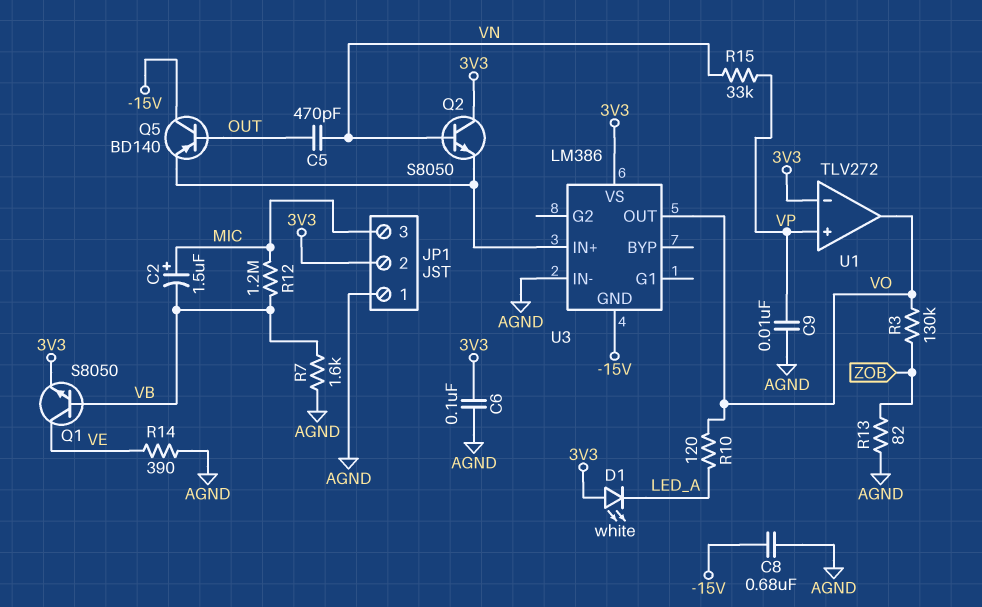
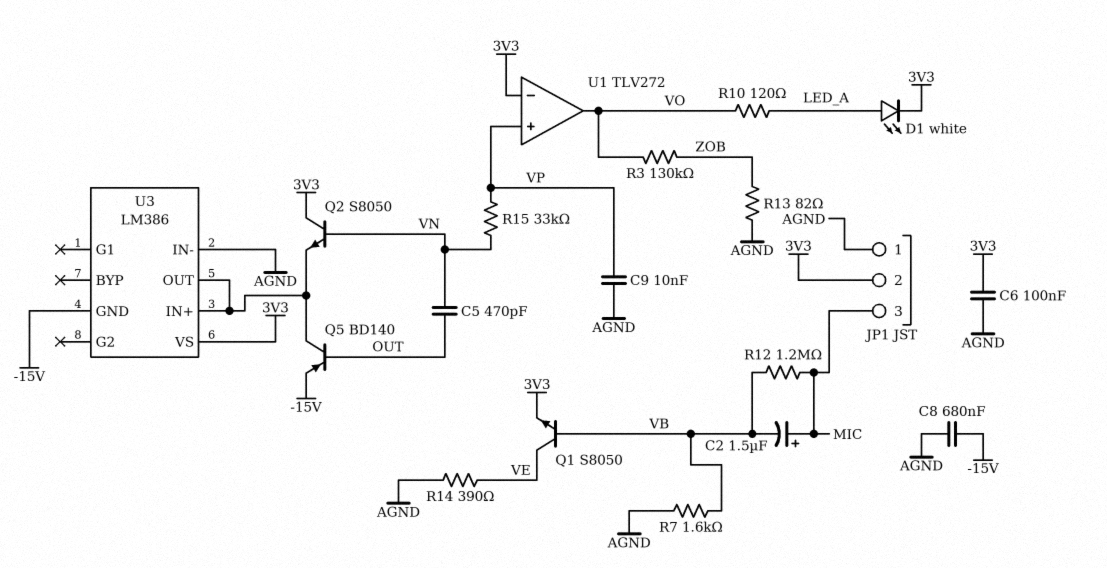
D1: LED white (A 3V3, K LED_A) -> LED white (A LED_A, K 3V3)
Q5: PNP BD140 (B OUT, C -15V, E U3/IN+) -> PNP BD140 (B OUT, C U3/IN+, E -15V)
U3 pin OUT: VO -> U3/IN+

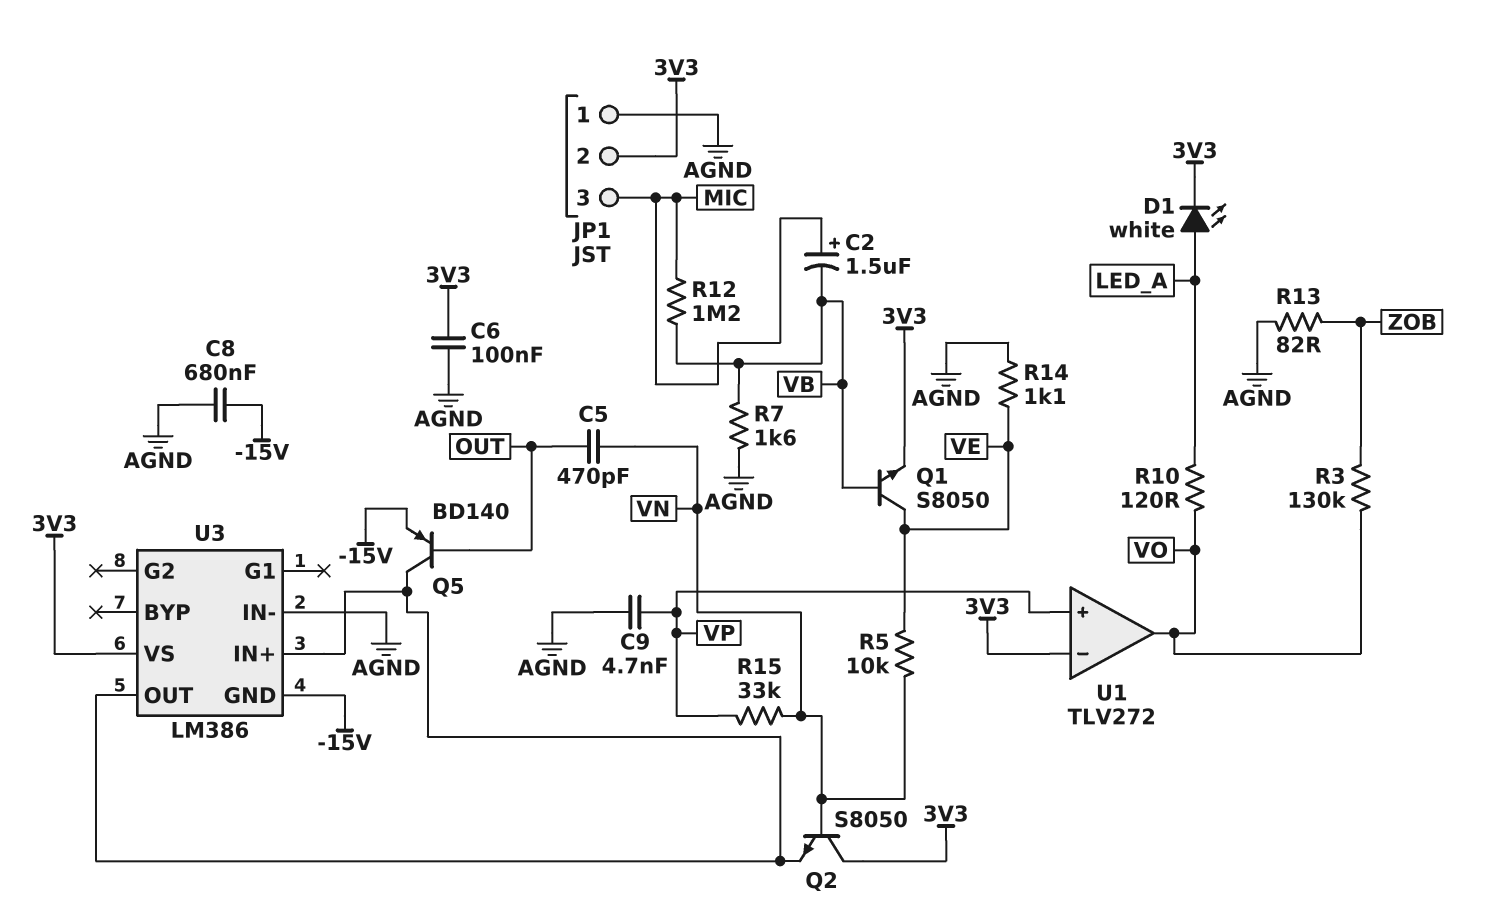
C9: 10nF (AGND, VP) -> 4.7nF (AGND, VP)
R5: none -> 10k (VE, VN)
R14: 390 (AGND, VE) -> 1.1k (AGND, VE)

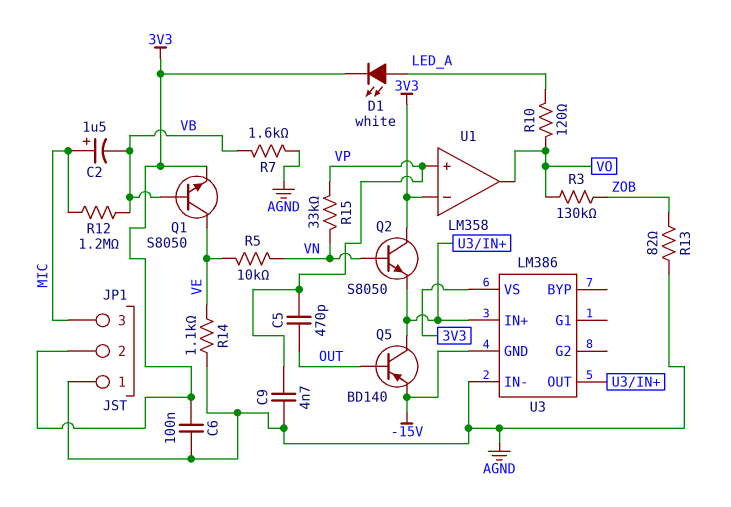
C5: 470pF (OUT, VN) -> 470pF (OUT, VP)
C8: 680nF (-15V, AGND) -> none
U1: TLV272 -> LM358

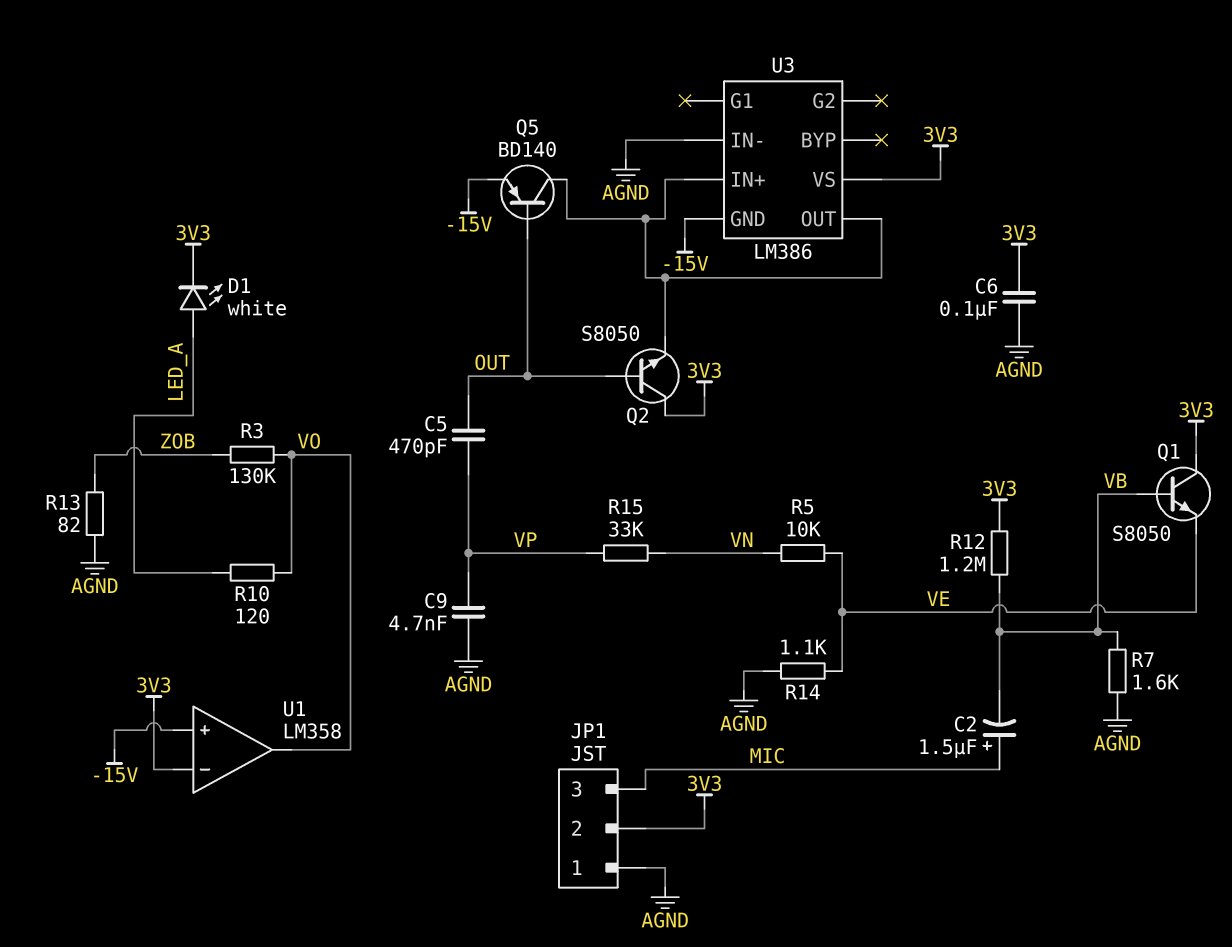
Q1: NPN S8050 (B VB, C VE, E 3V3) -> NPN S8050 (B VB, C 3V3, E VE)
Q2: NPN S8050 (B VN, C 3V3, E U3/IN+) -> NPN S8050 (B OUT, C 3V3, E U3/IN+)
R12: 1.2M (MIC, VB) -> 1.2M (3V3, VB)
U1 pin in+: VP -> -15V

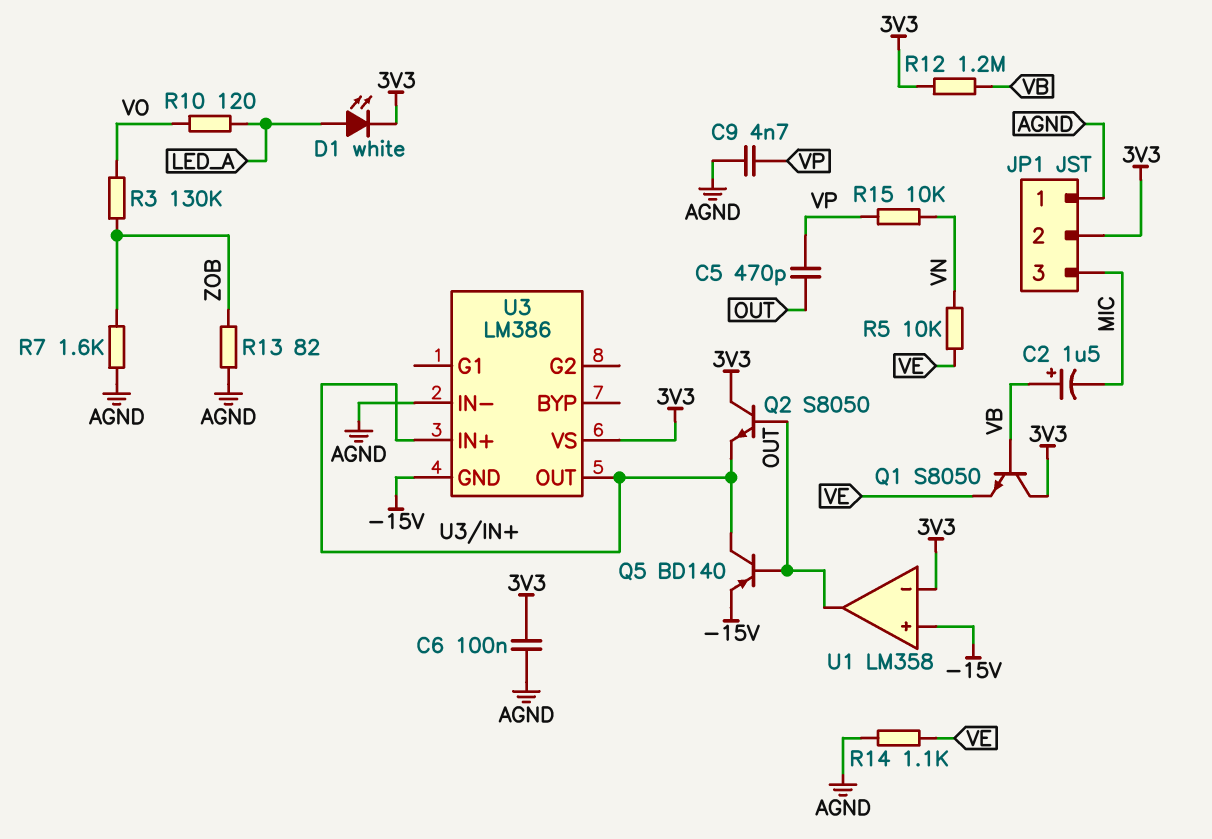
C2: 1.5uF (plus MIC, minus VB) -> 1.5uF (plus VB, minus MIC)
R7: 1.6k (AGND, VB) -> 1.6k (AGND, ZOB)
R15: 33k (VN, VP) -> 10k (VN, VP)
U1 pin out: VO -> OUT

